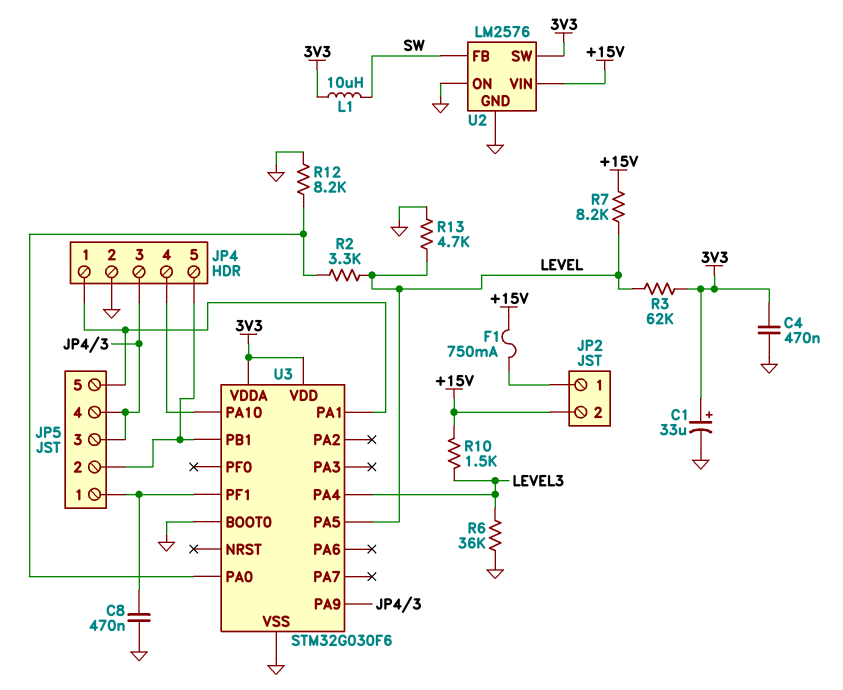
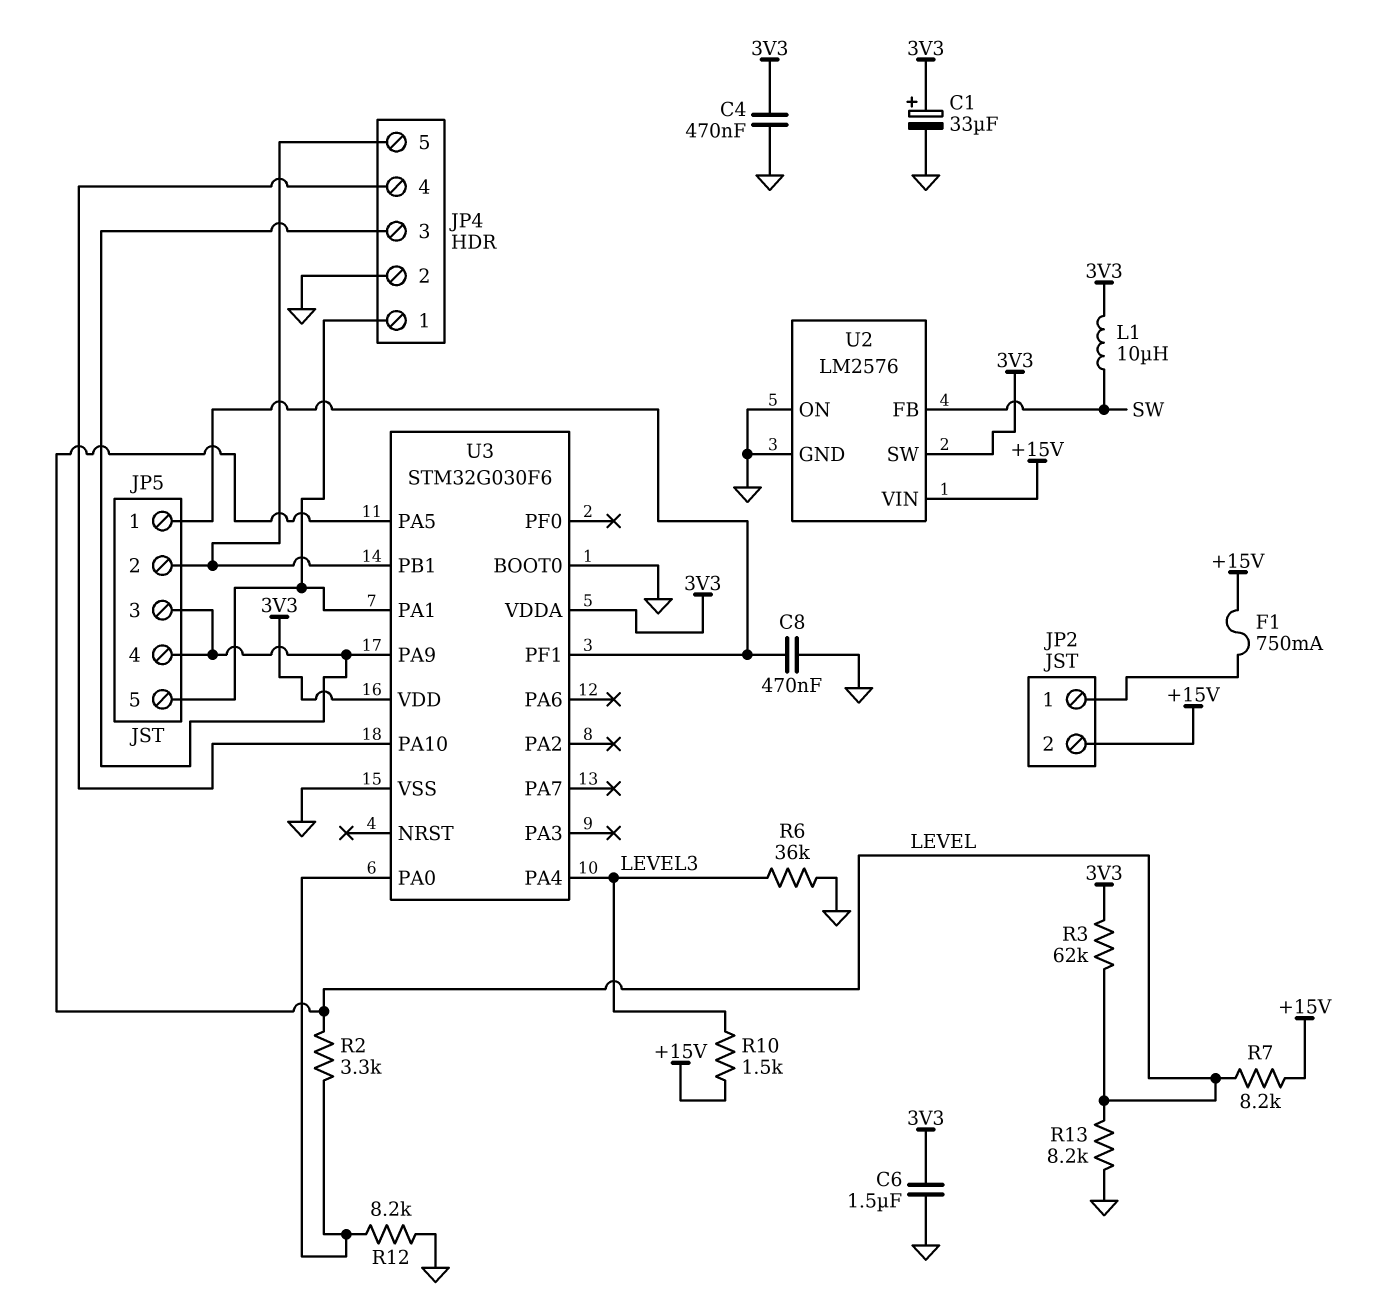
C6: none -> 1.5uF (3V3, GND)
R13: 4.7k (GND, LEVEL) -> 8.2k (GND, LEVEL)

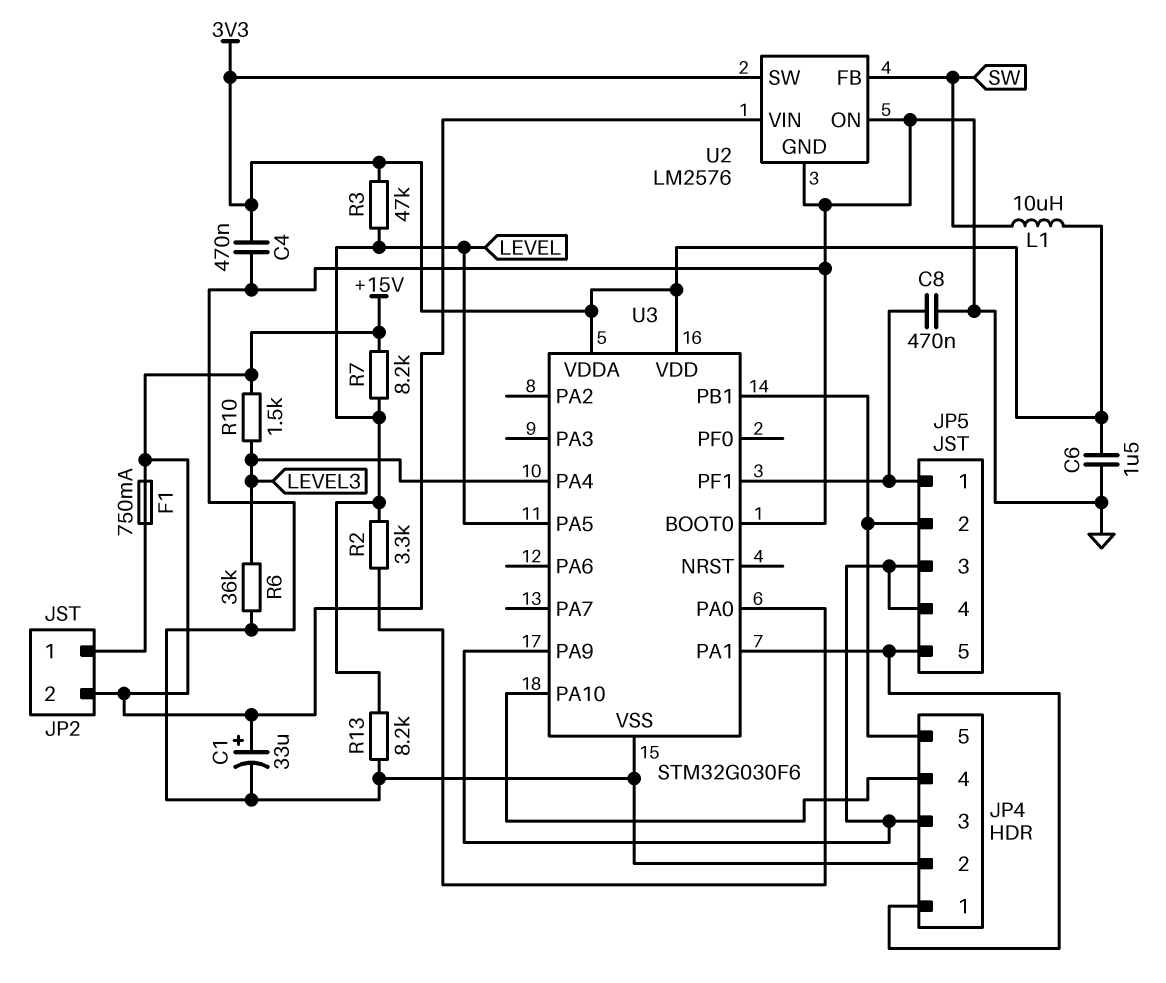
C1: 33uF (plus 3V3, minus GND) -> 33uF (plus +15V, minus GND)
R3: 62k (3V3, LEVEL) -> 47k (3V3, LEVEL)
R12: 8.2k (GND, U3/PA0) -> none

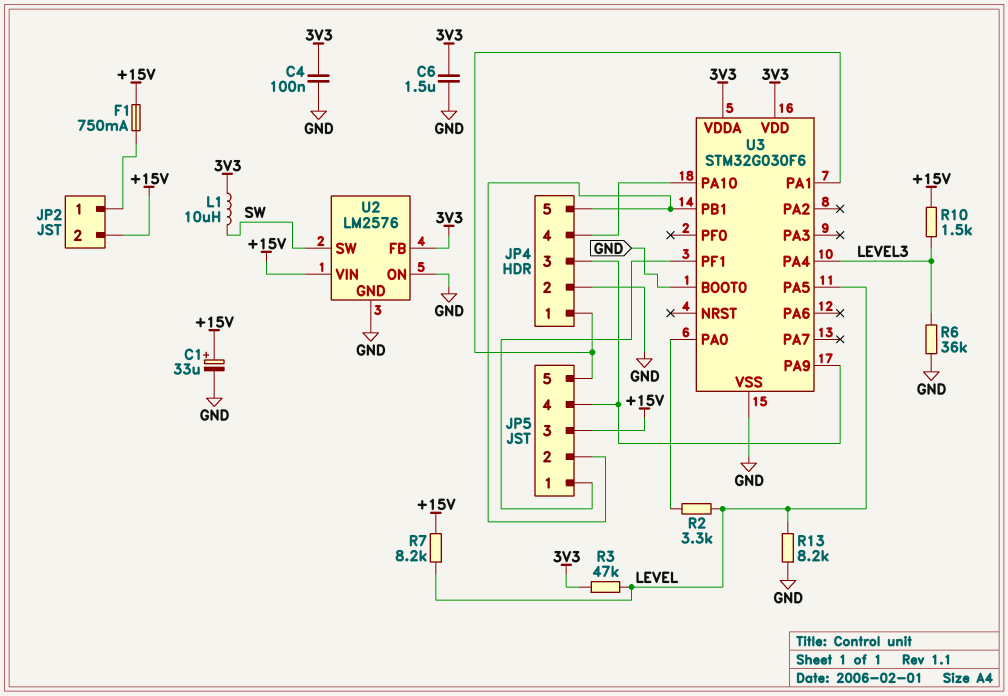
C4: 470nF (3V3, GND) -> 100nF (3V3, GND)
C8: 470nF (GND, JP5/1) -> none
JP5 pin 3: JP4/3 -> +15V
U2 pin FB: SW -> 3V3
U2 pin SW: 3V3 -> SW

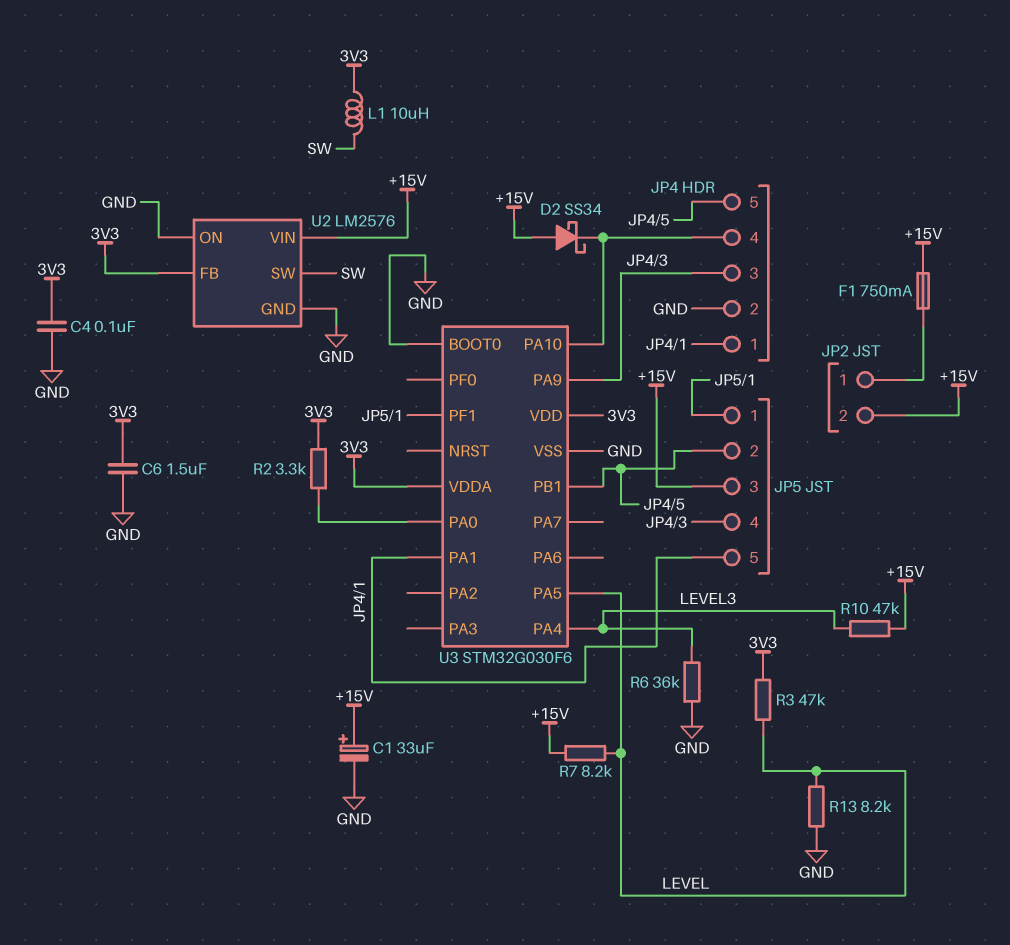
D2: none -> schottky SS34 (A +15V, K JP4/4)
R2: 3.3k (LEVEL, U3/PA0) -> 3.3k (3V3, U3/PA0)
R10: 1.5k (+15V, LEVEL3) -> 47k (+15V, LEVEL3)

